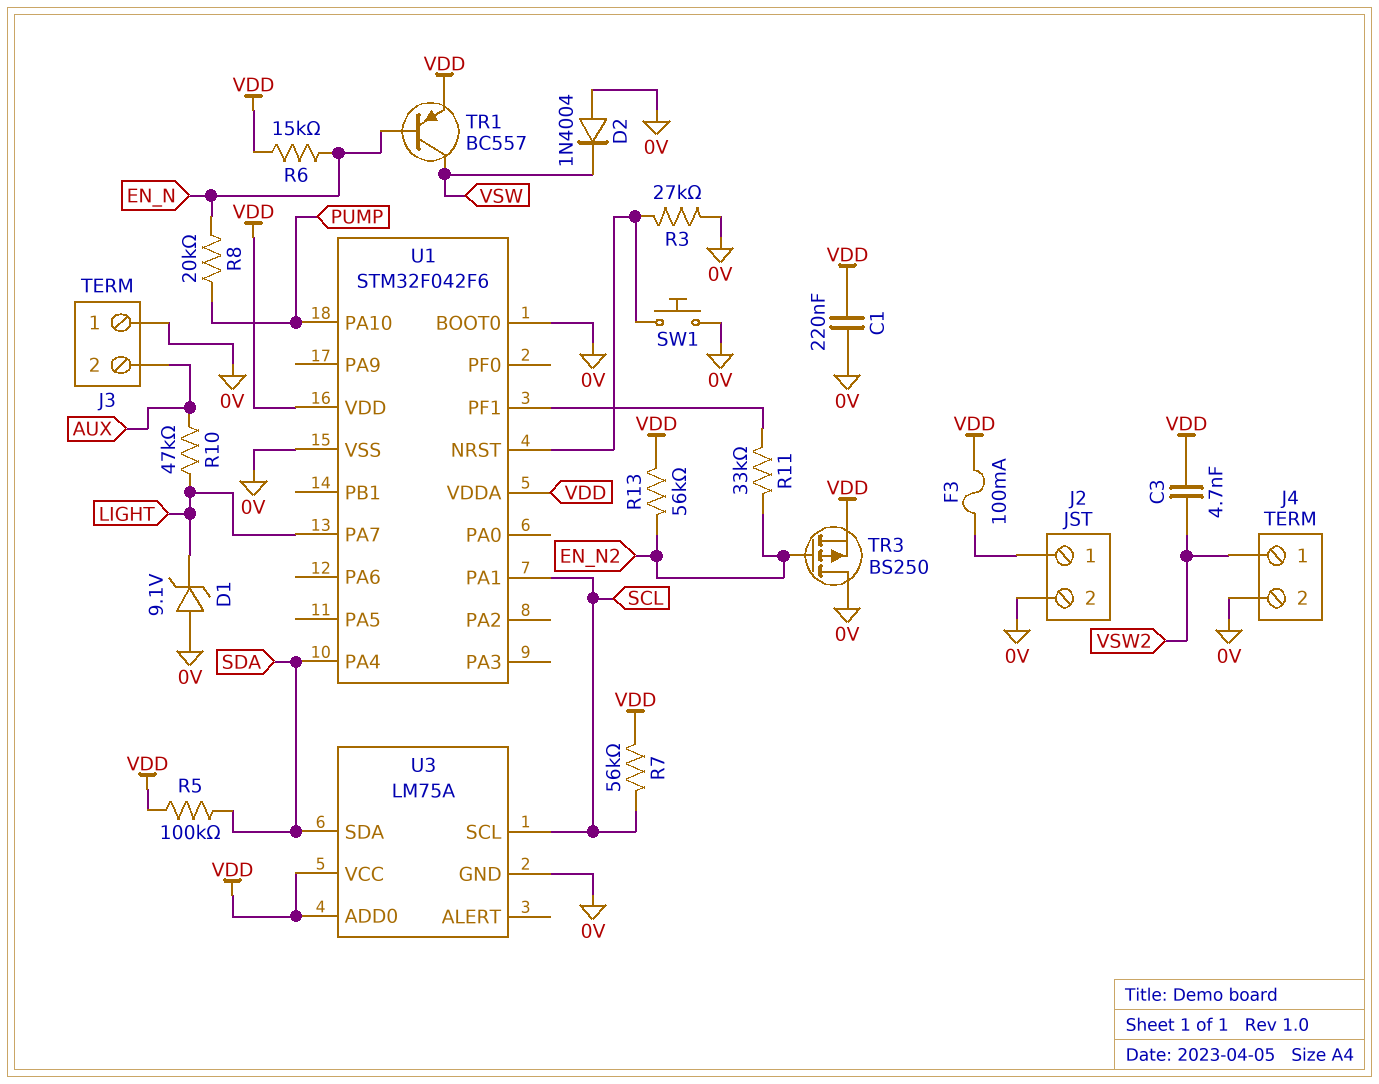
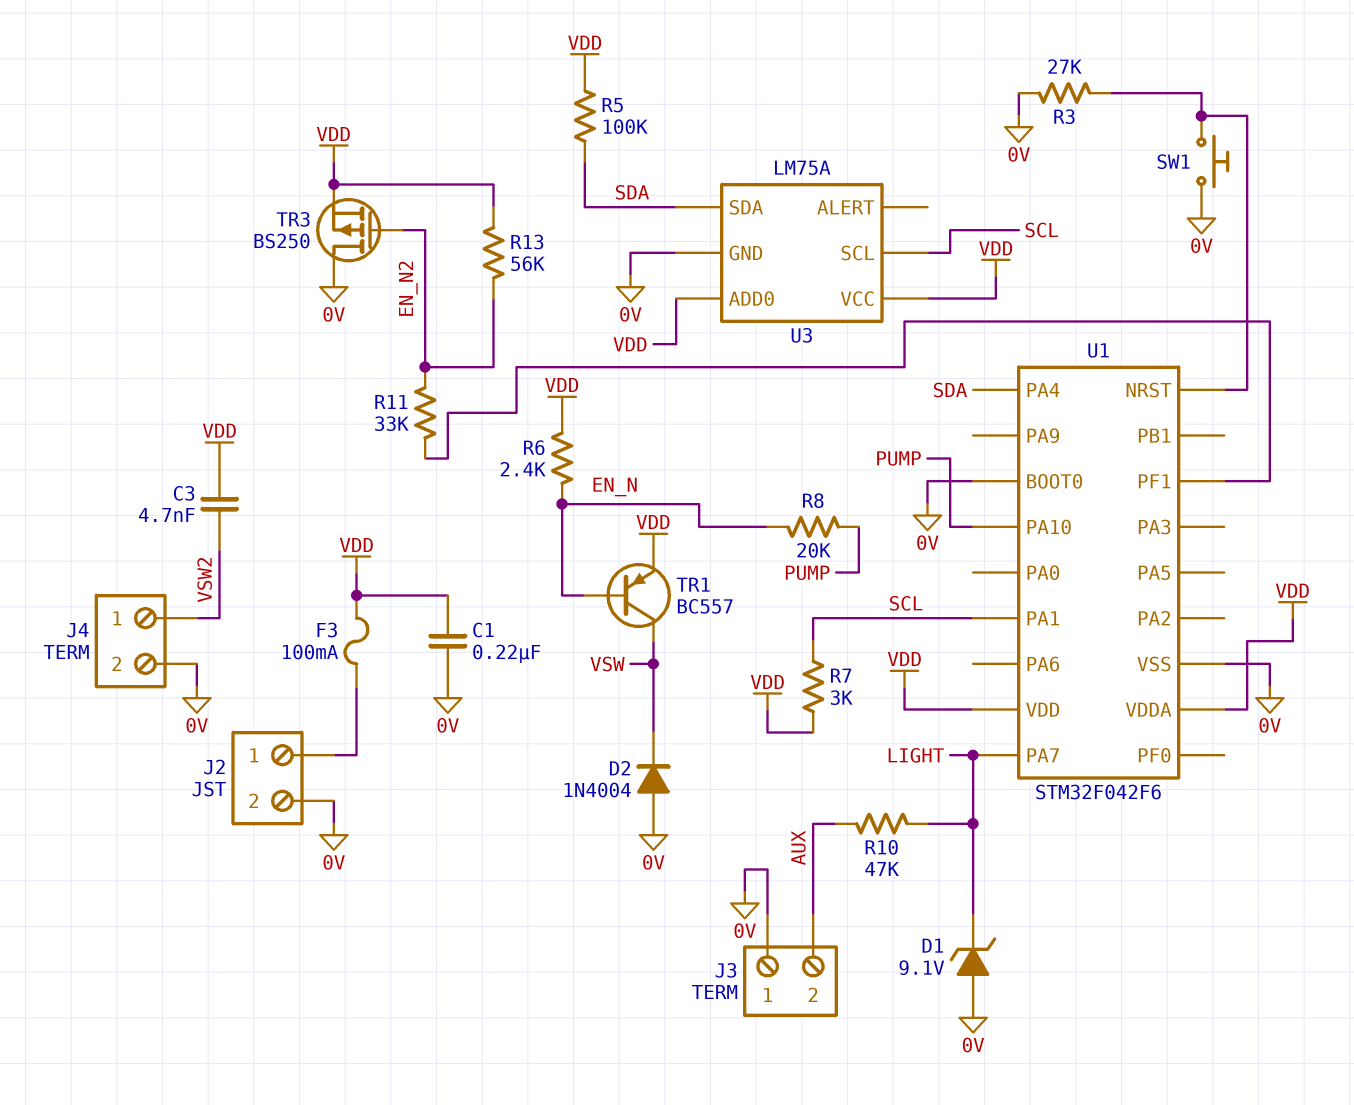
R6: 15k (EN_N, VDD) -> 2.4k (EN_N, VDD)
R7: 56k (SCL, VDD) -> 3k (SCL, VDD)

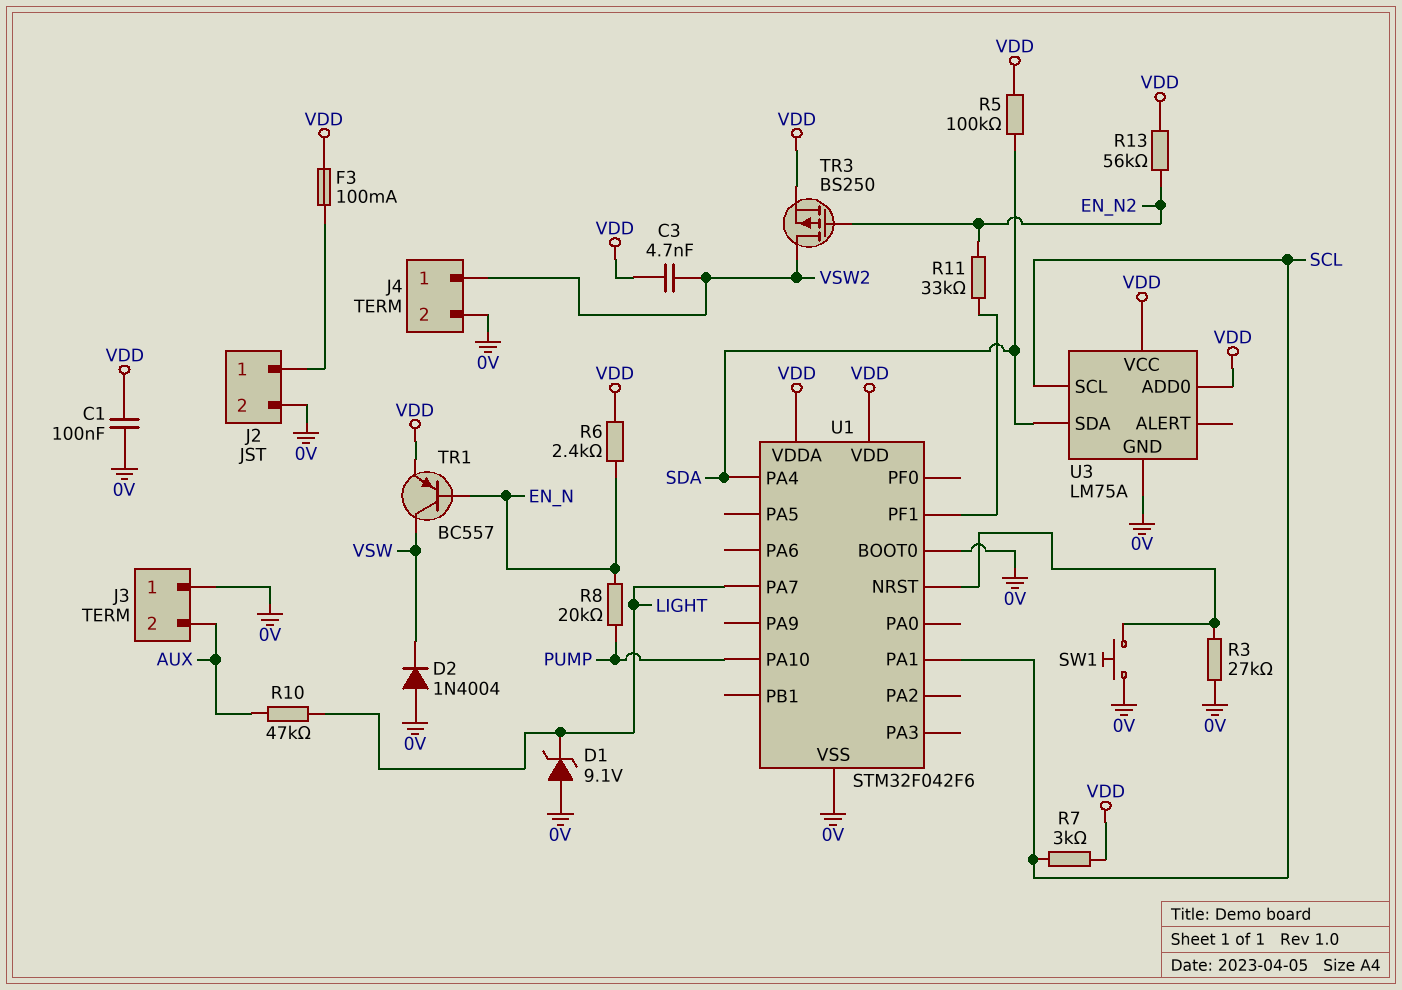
C1: 220nF (0V, VDD) -> 100nF (0V, VDD)
TR3: PMOS BS250 (G EN_N2, D 0V, S VDD) -> PMOS BS250 (G EN_N2, D VSW2, S VDD)

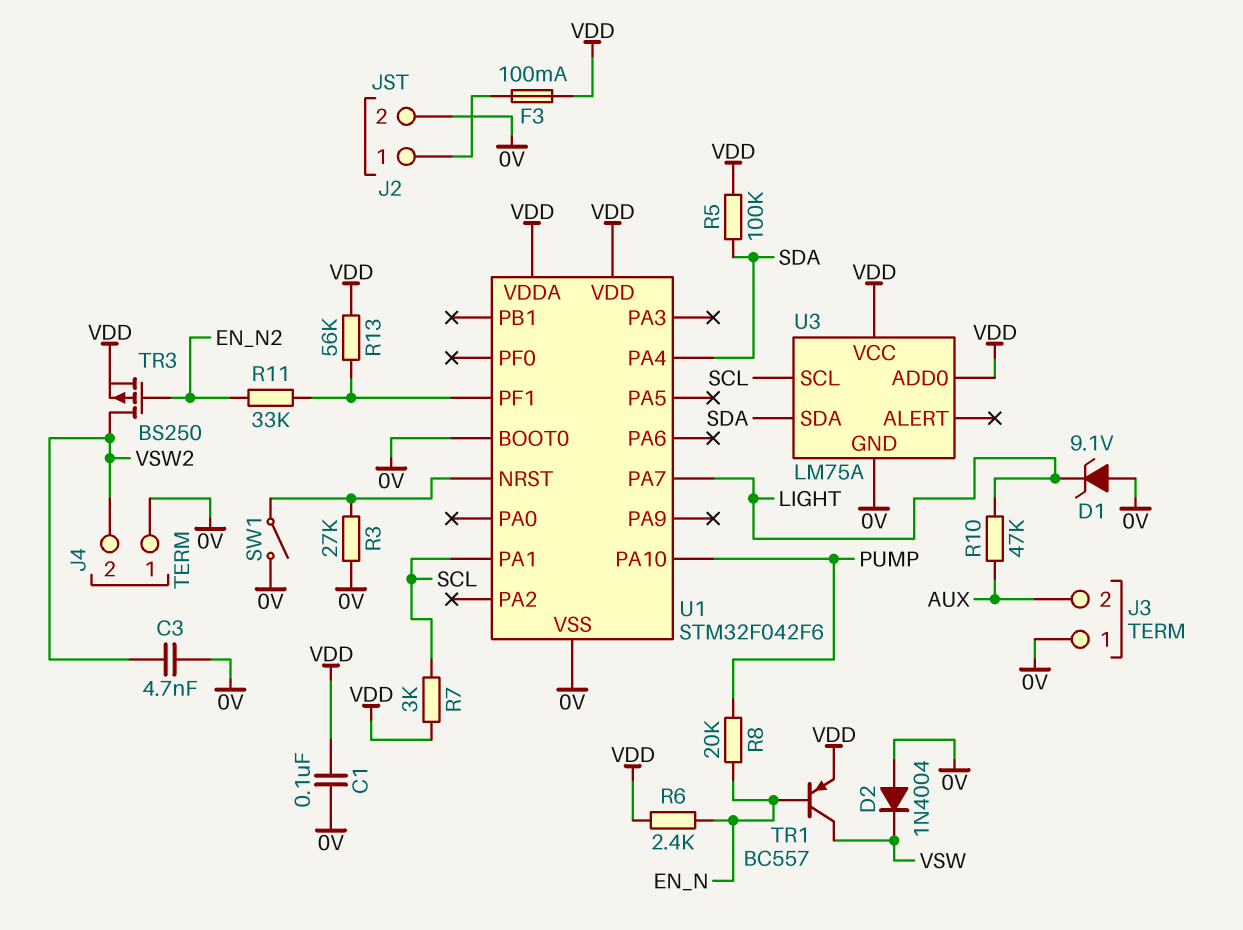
C3: 4.7nF (VDD, VSW2) -> 4.7nF (0V, VSW2)
J4 pin 1: VSW2 -> 0V
J4 pin 2: 0V -> VSW2
R13: 56k (EN_N2, VDD) -> 56k (U1/PF1, VDD)
SW1: button (0V, U1/NRST) -> switch (0V, U1/NRST)

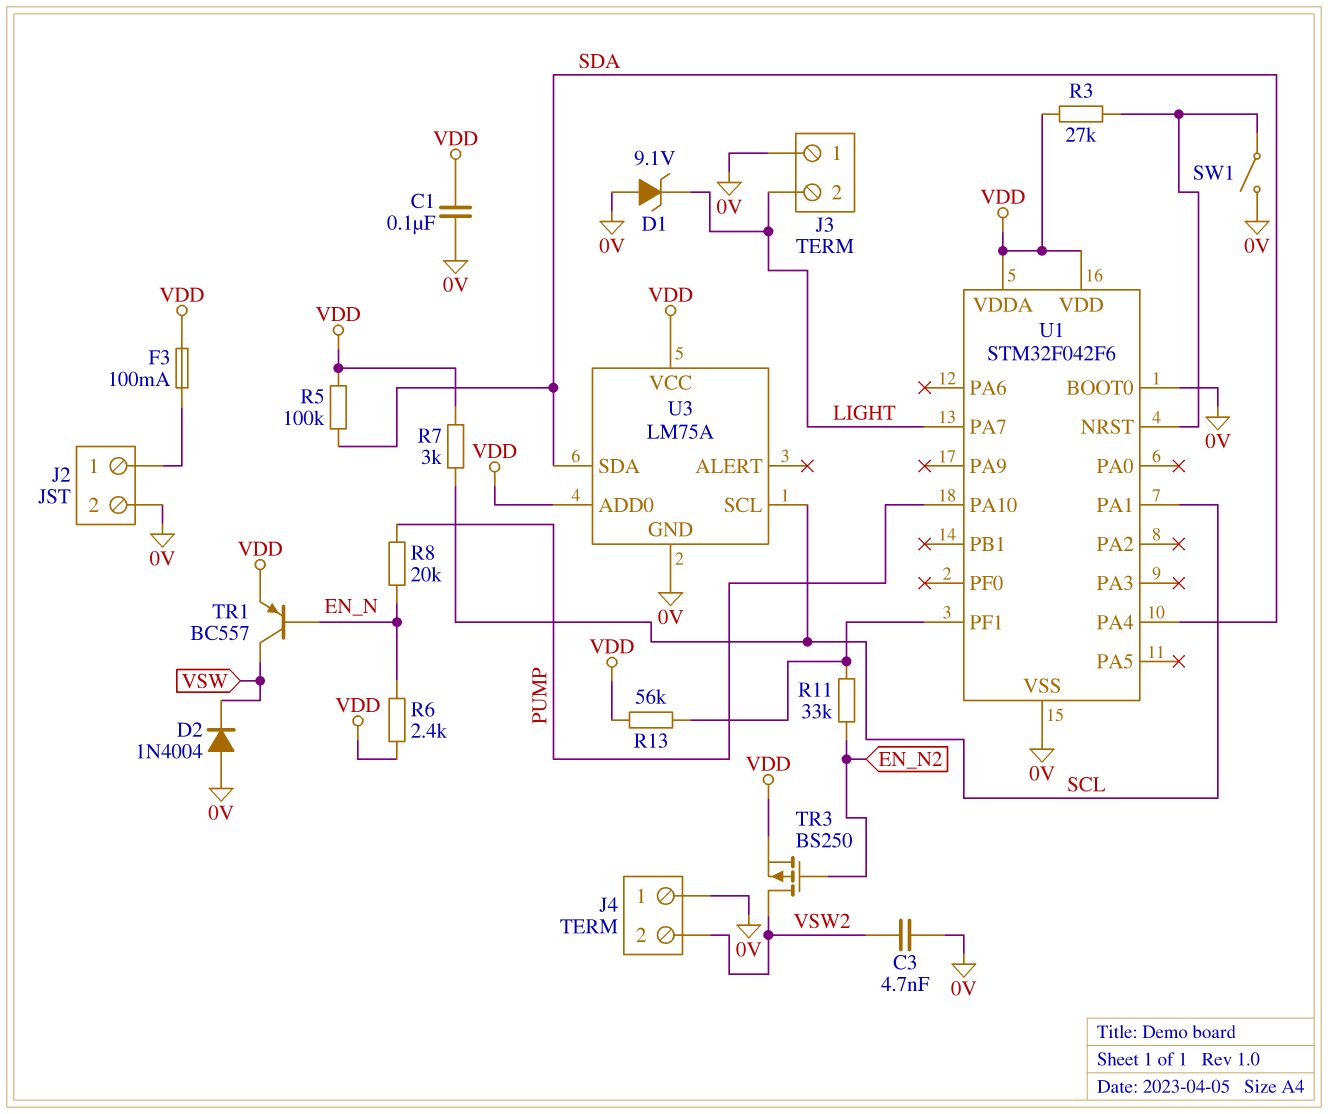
J3 pin 2: AUX -> LIGHT
R3: 27k (0V, U1/NRST) -> 27k (U1/NRST, VDD)
R10: 47k (AUX, LIGHT) -> none

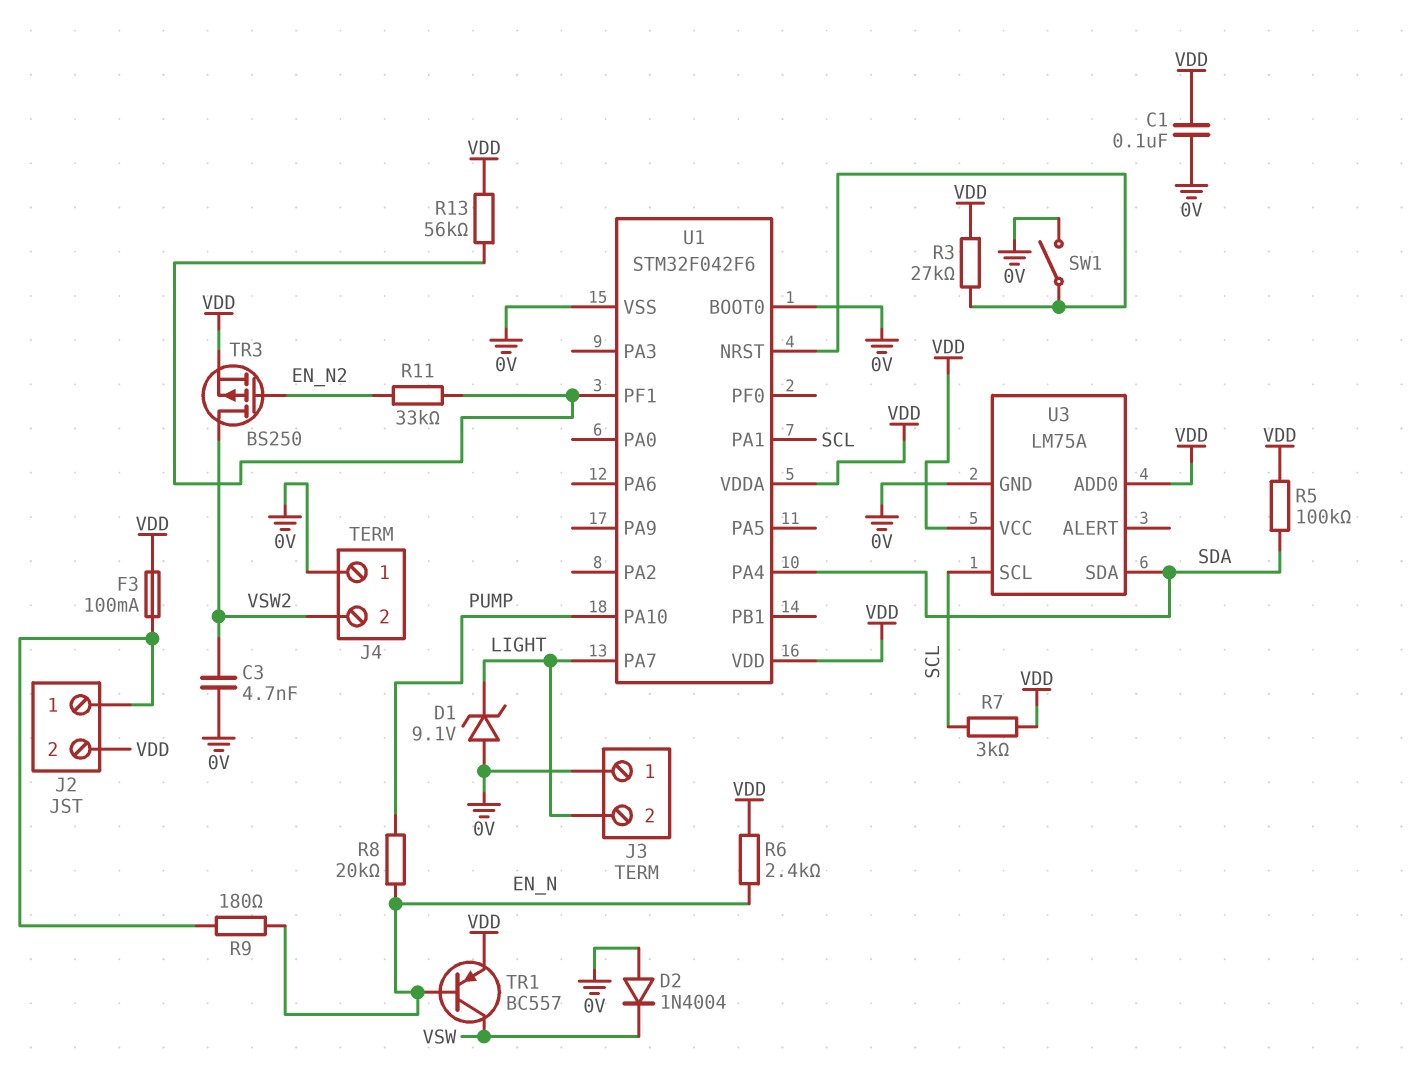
J2 pin 2: 0V -> VDD
R9: none -> 180 (EN_N, J2/1)

